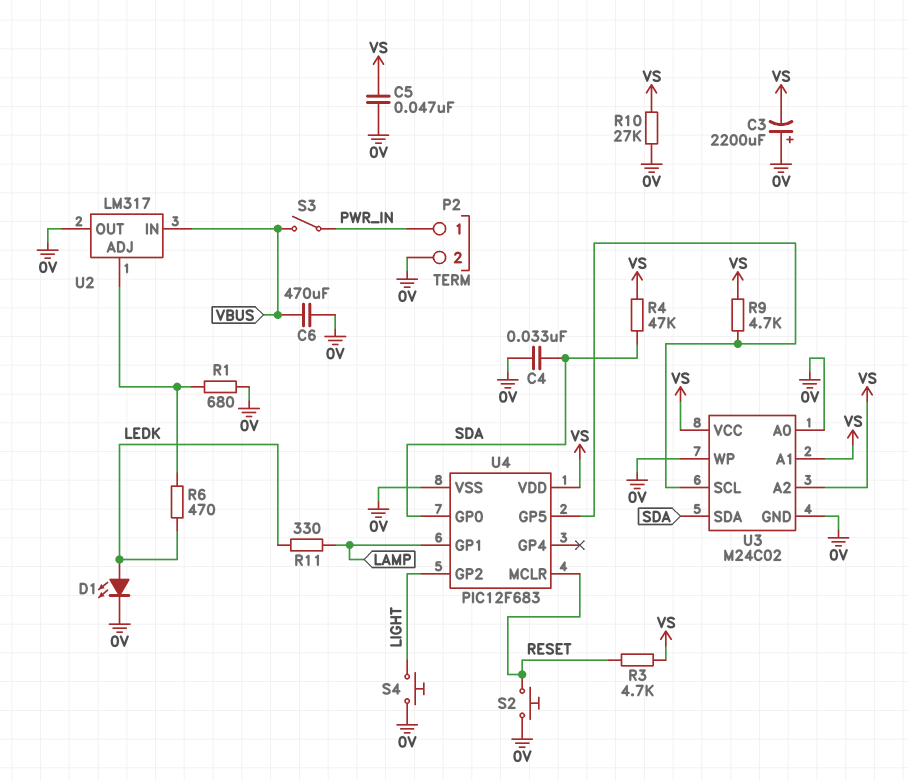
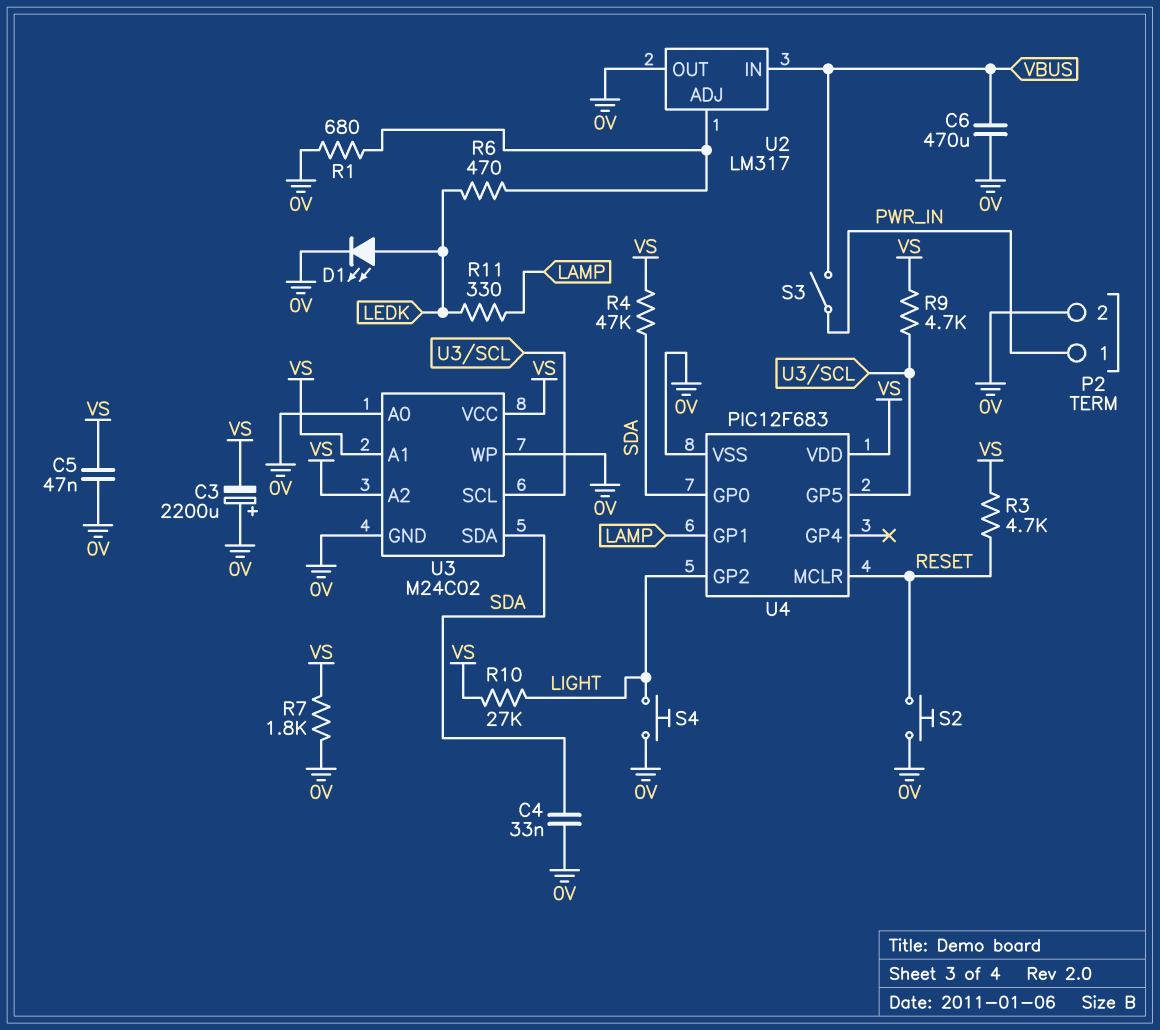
R7: none -> 1.8k (0V, VS)
R10: 27k (0V, VS) -> 27k (LIGHT, VS)

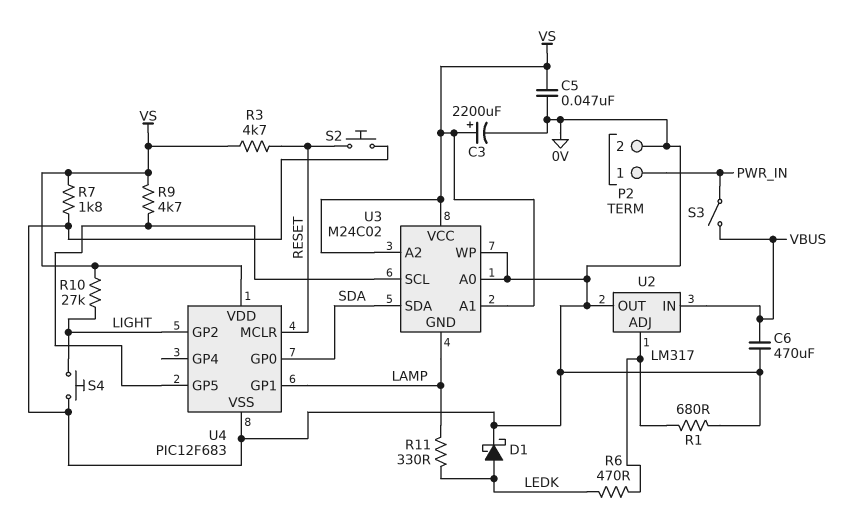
C3: 2200uF (plus 0V, minus VS) -> 2200uF (plus VS, minus 0V)
C4: 33nF (0V, SDA) -> none
D1: LED (A LEDK, K 0V) -> schottky (A LEDK, K 0V)
R4: 47k (SDA, VS) -> none
U3 pin GND: 0V -> LAMP

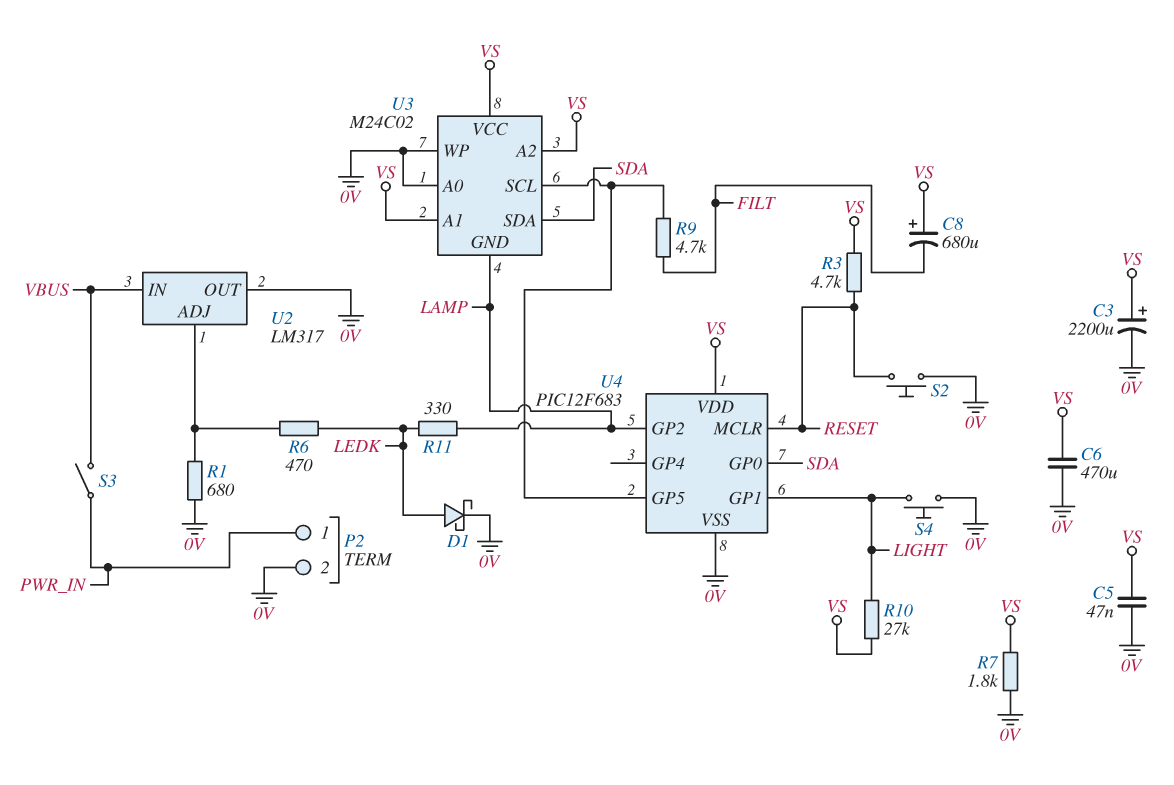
C6: 470uF (0V, VBUS) -> 470uF (0V, VS)
C8: none -> 680uF (plus VS, minus FILT)
R9: 4.7k (U3/SCL, VS) -> 4.7k (FILT, U3/SCL)
U4 pin GP1: LAMP -> LIGHT
U4 pin GP2: LIGHT -> LAMP

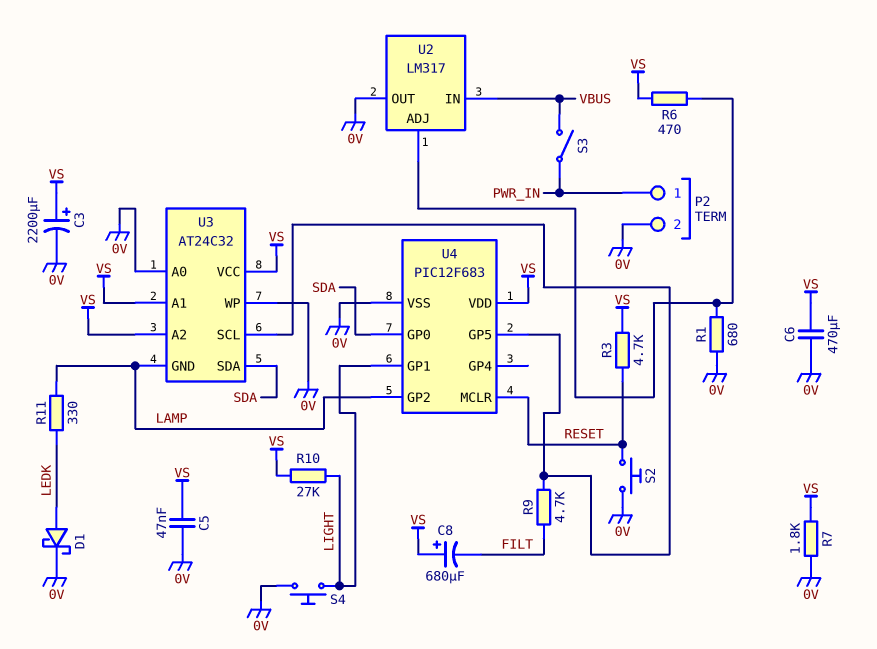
R6: 470 (LEDK, U2/ADJ) -> 470 (U2/ADJ, VS)
U3: M24C02 -> AT24C32

